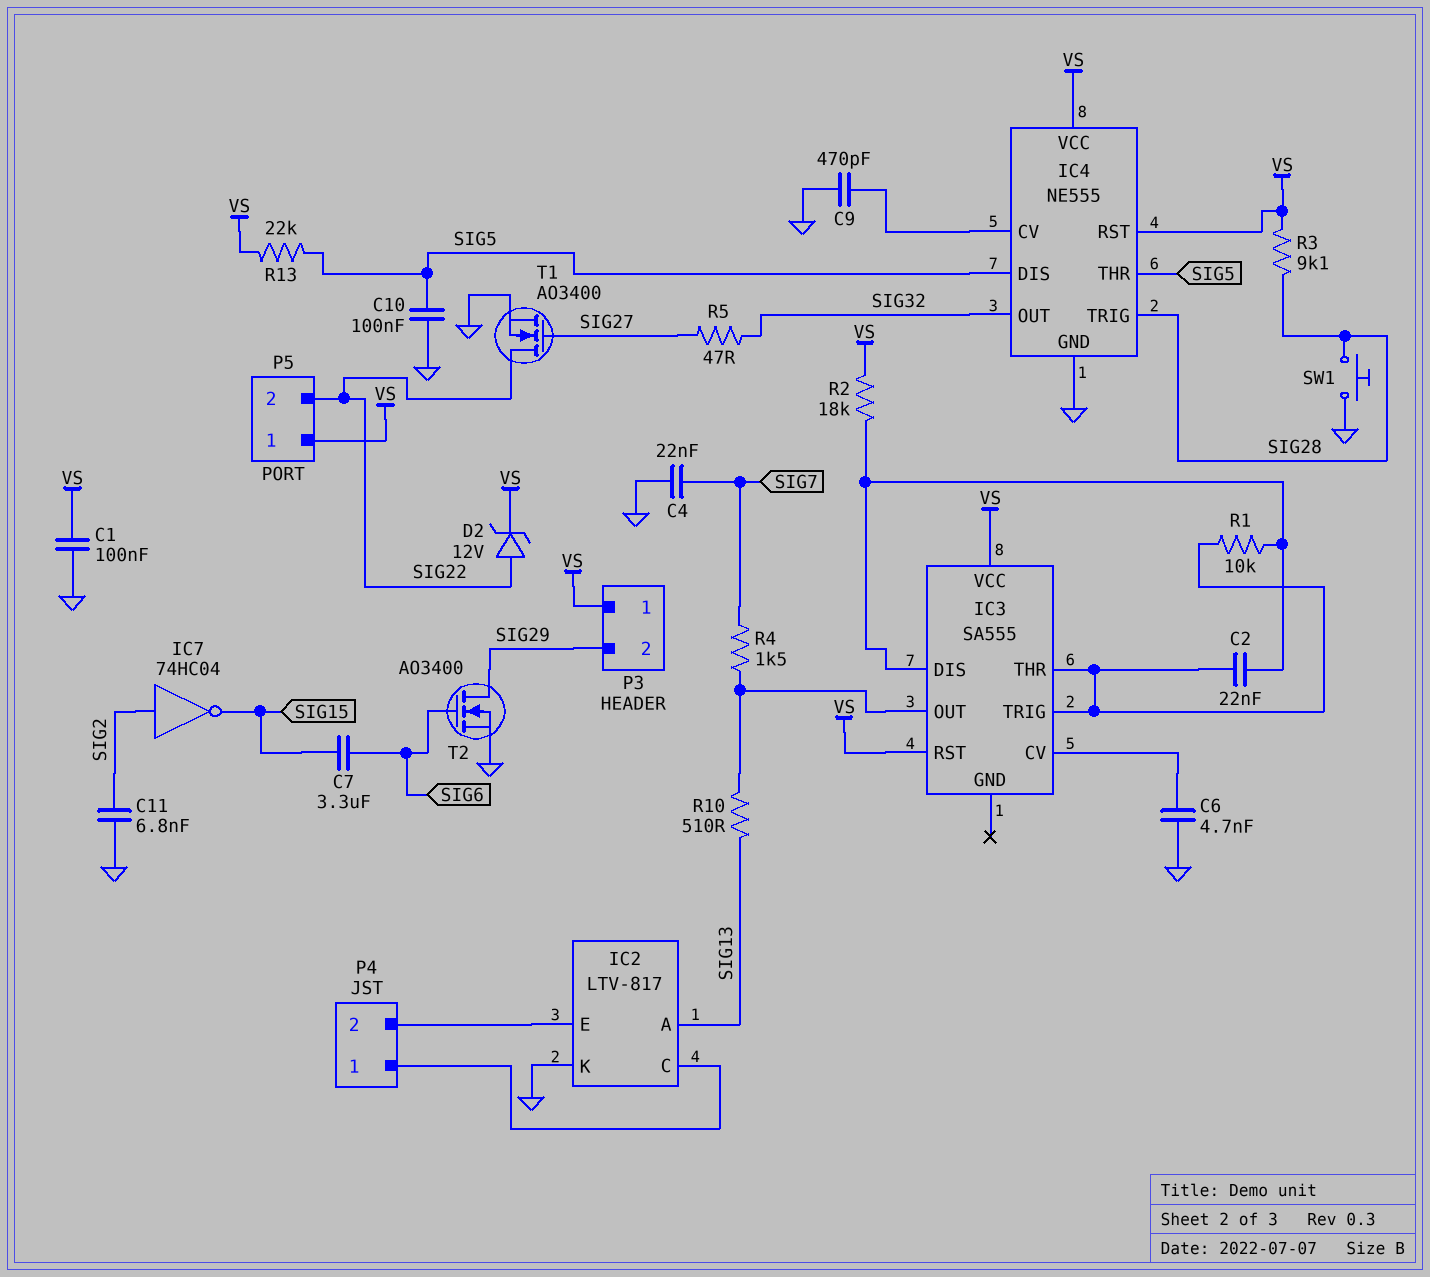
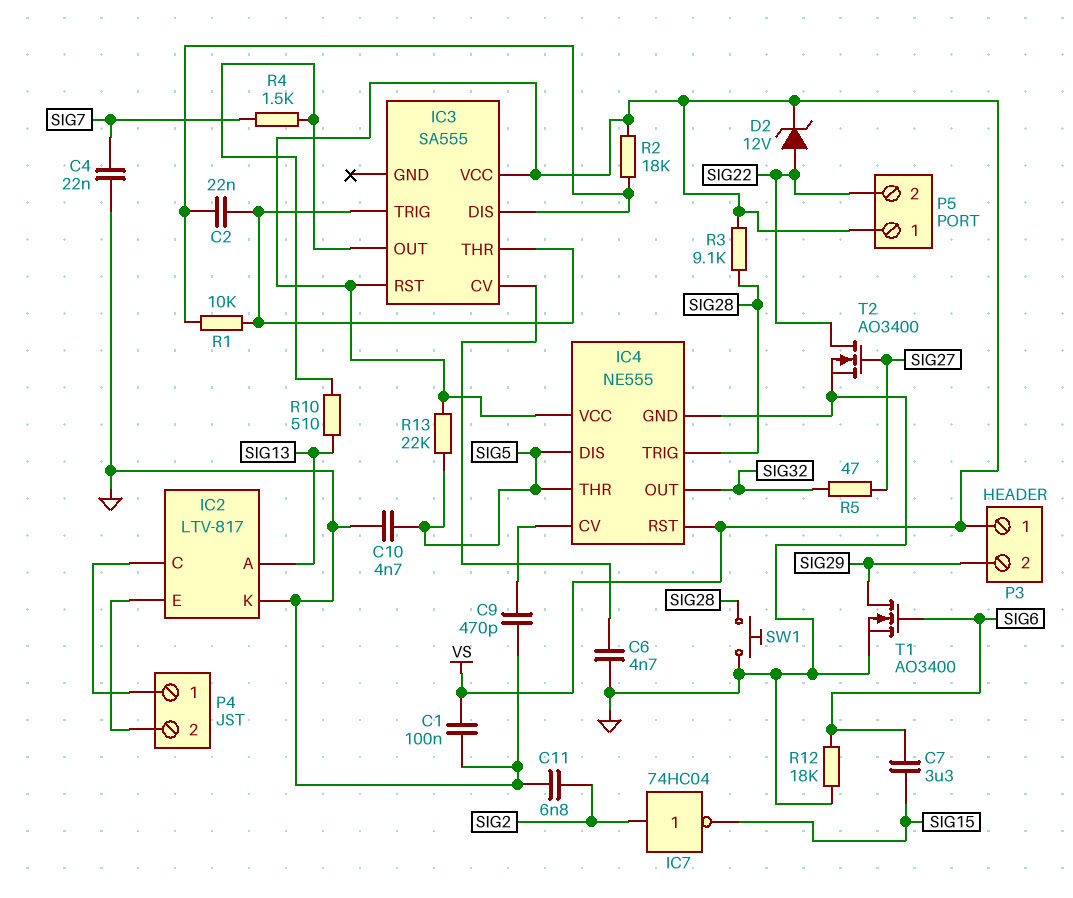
C10: 100nF (GND, SIG5) -> 4.7nF (GND, SIG5)
R12: none -> 18k (GND, SIG6)
T1: NMOS AO3400 (G SIG27, D SIG22, S GND) -> NMOS AO3400 (G SIG6, D SIG29, S GND)
T2: NMOS AO3400 (G SIG6, D SIG29, S GND) -> NMOS AO3400 (G SIG27, D SIG22, S GND)

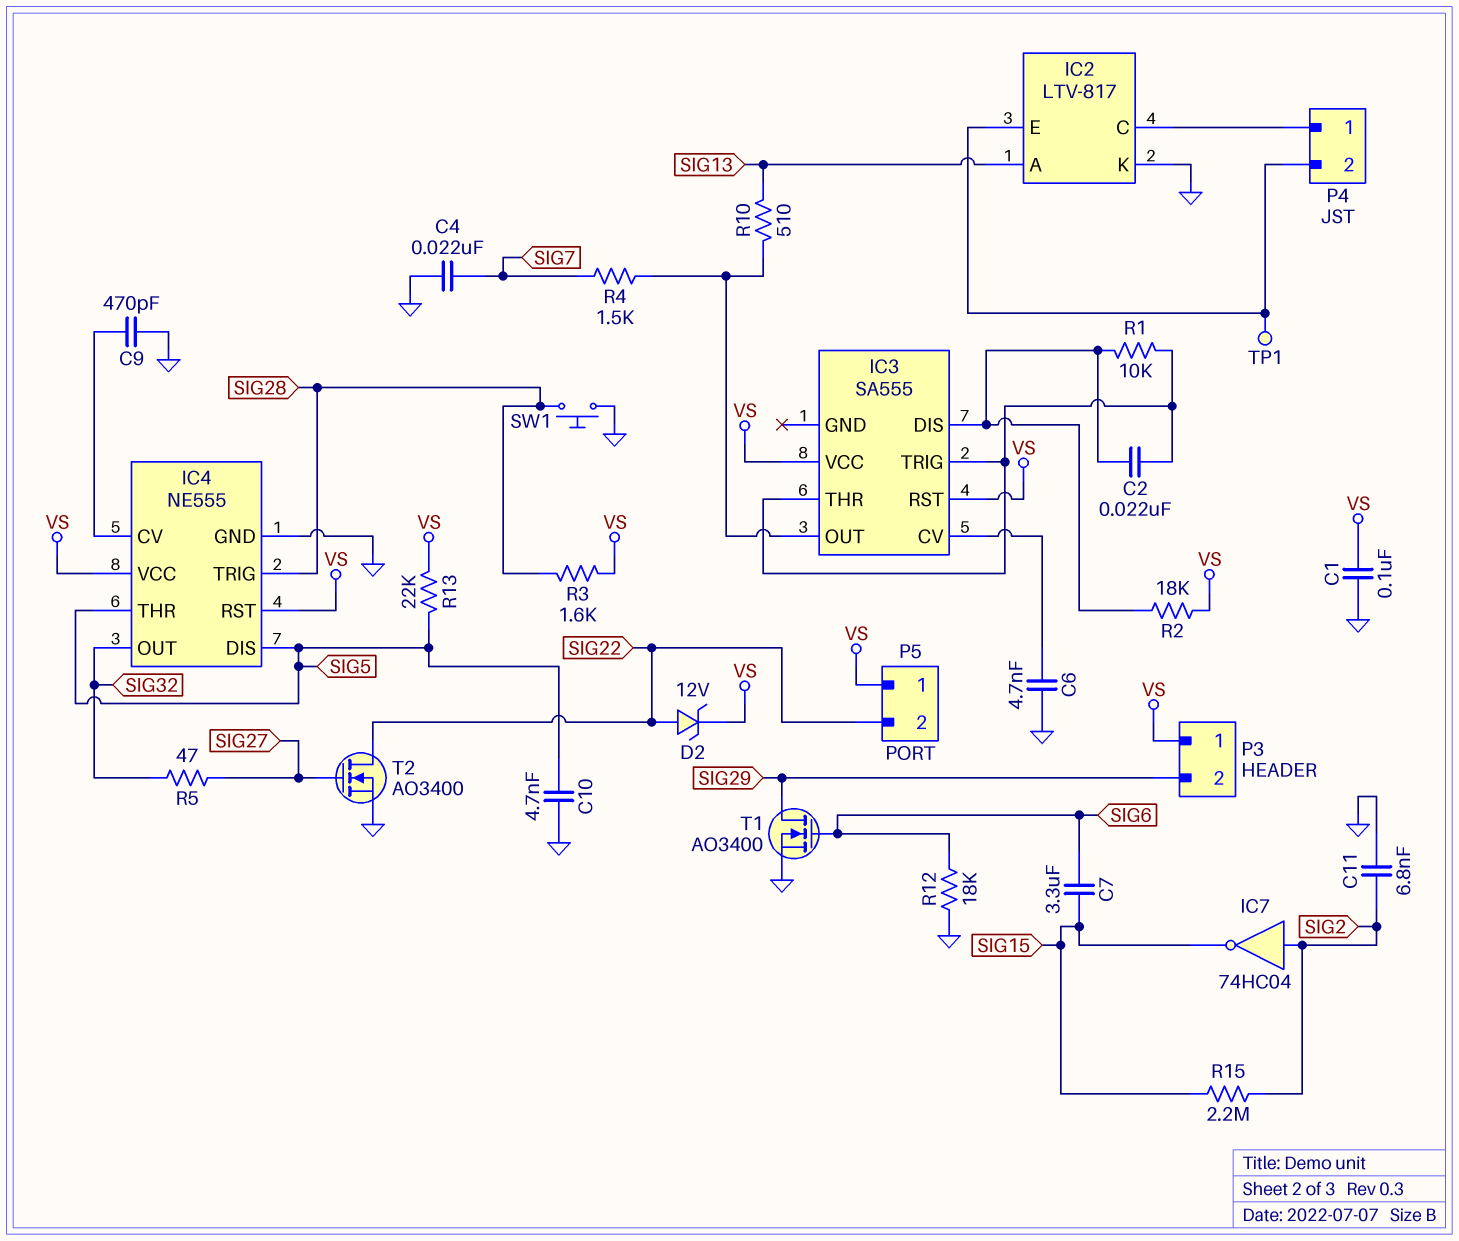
R3: 9.1k (SIG28, VS) -> 1.6k (SIG28, VS)
R15: none -> 2.2M (SIG2, SIG15)
TP1: none -> test point (IC2/E)

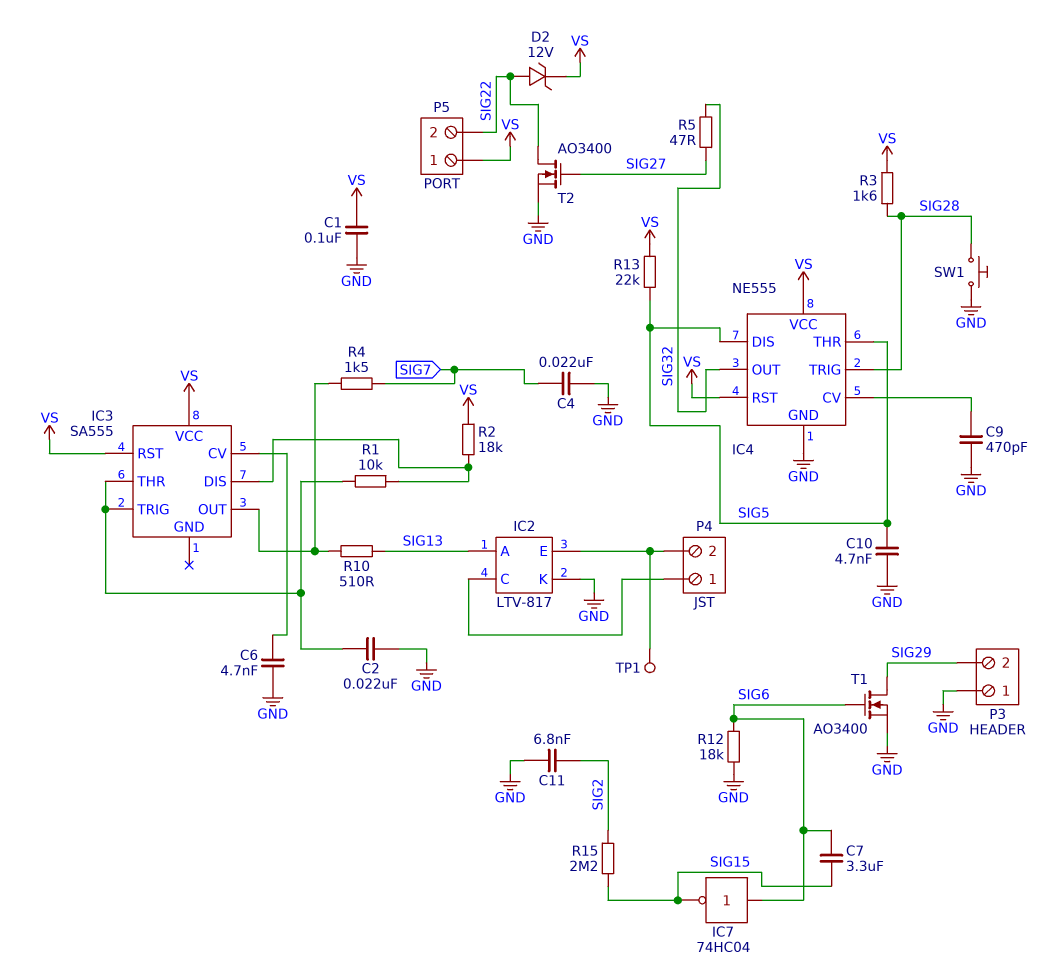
C2: 22nF (IC3/DIS, IC3/THR) -> 22nF (GND, IC3/THR)
IC7: NOT 74HC04 (in SIG2, out SIG15) -> NOT 74HC04 (in SIG6, out SIG15)
P3 pin 1: VS -> GND

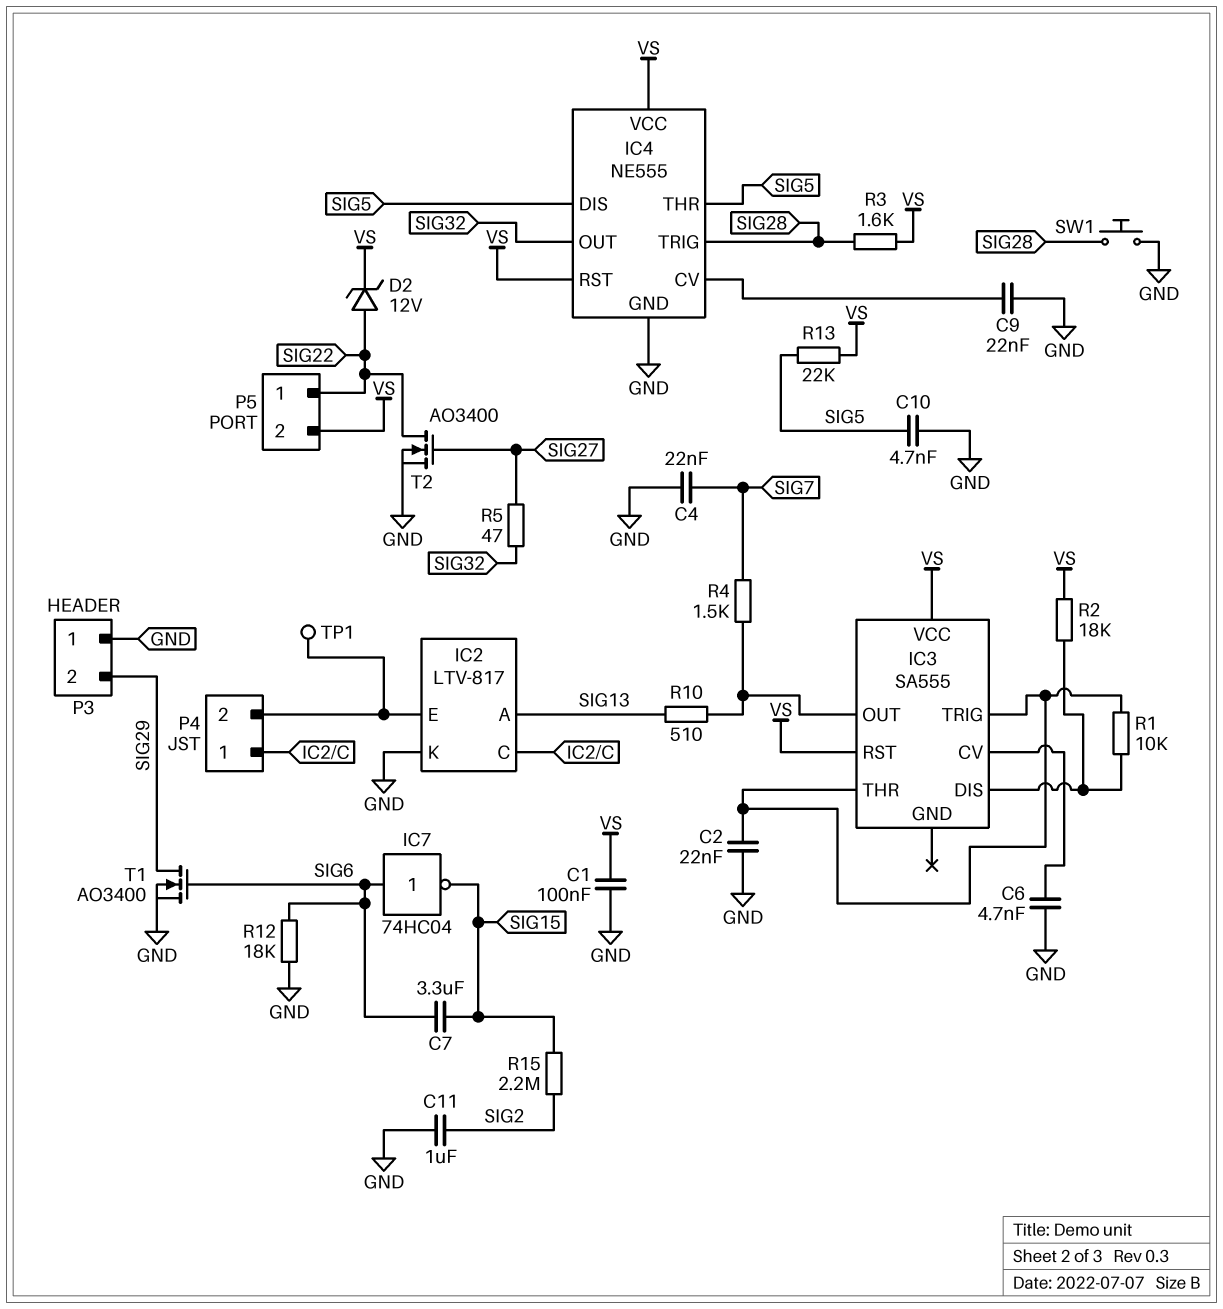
C9: 470pF (GND, IC4/CV) -> 22nF (GND, IC4/CV)
C11: 6.8nF (GND, SIG2) -> 1uF (GND, SIG2)
P5 pin 1: VS -> SIG22
P5 pin 2: SIG22 -> VS

